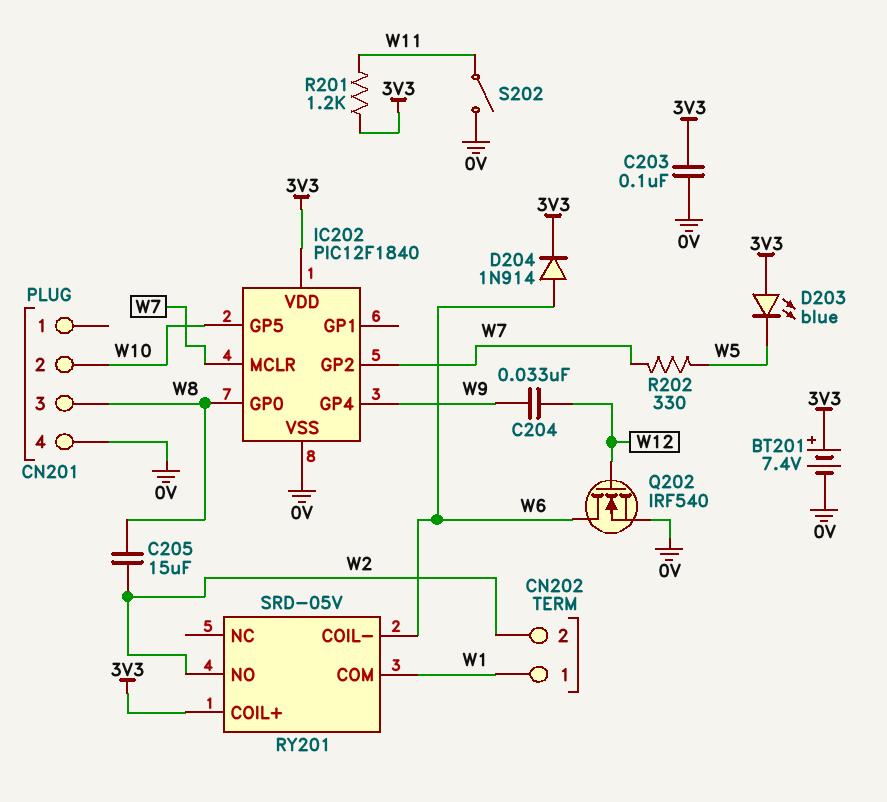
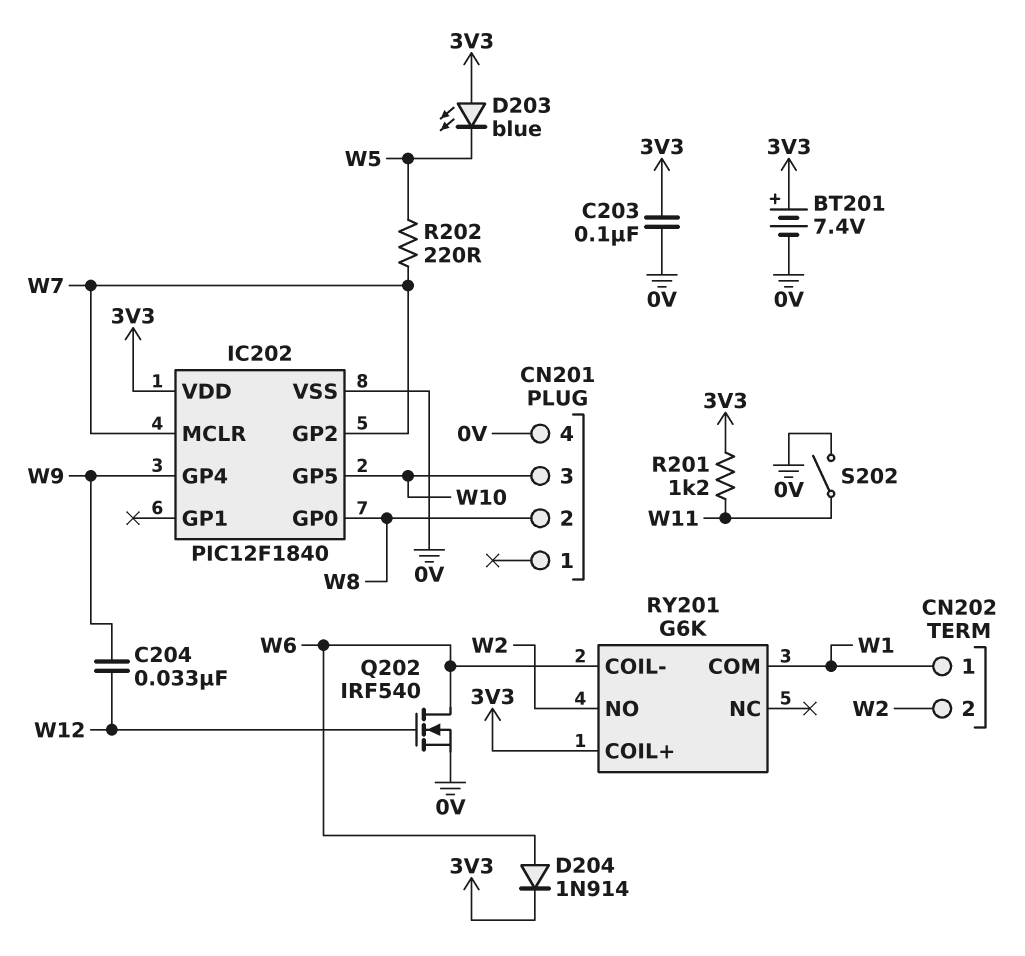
C205: 15uF (W2, W8) -> none
CN201 pin 2: W10 -> W8
CN201 pin 3: W8 -> W10
R202: 330 (W5, W7) -> 220 (W5, W7)
RY201: SRD-05V -> G6K

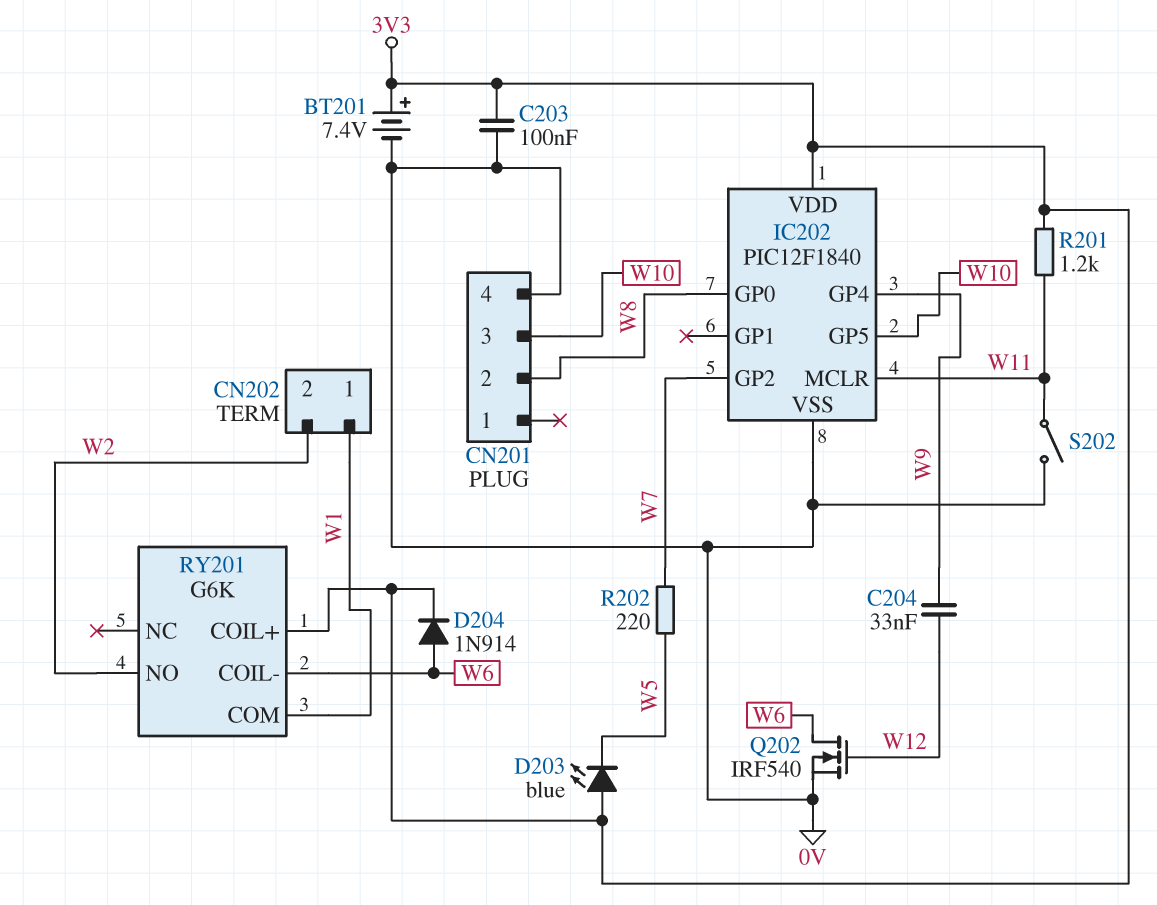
IC202 pin MCLR: W7 -> W11

